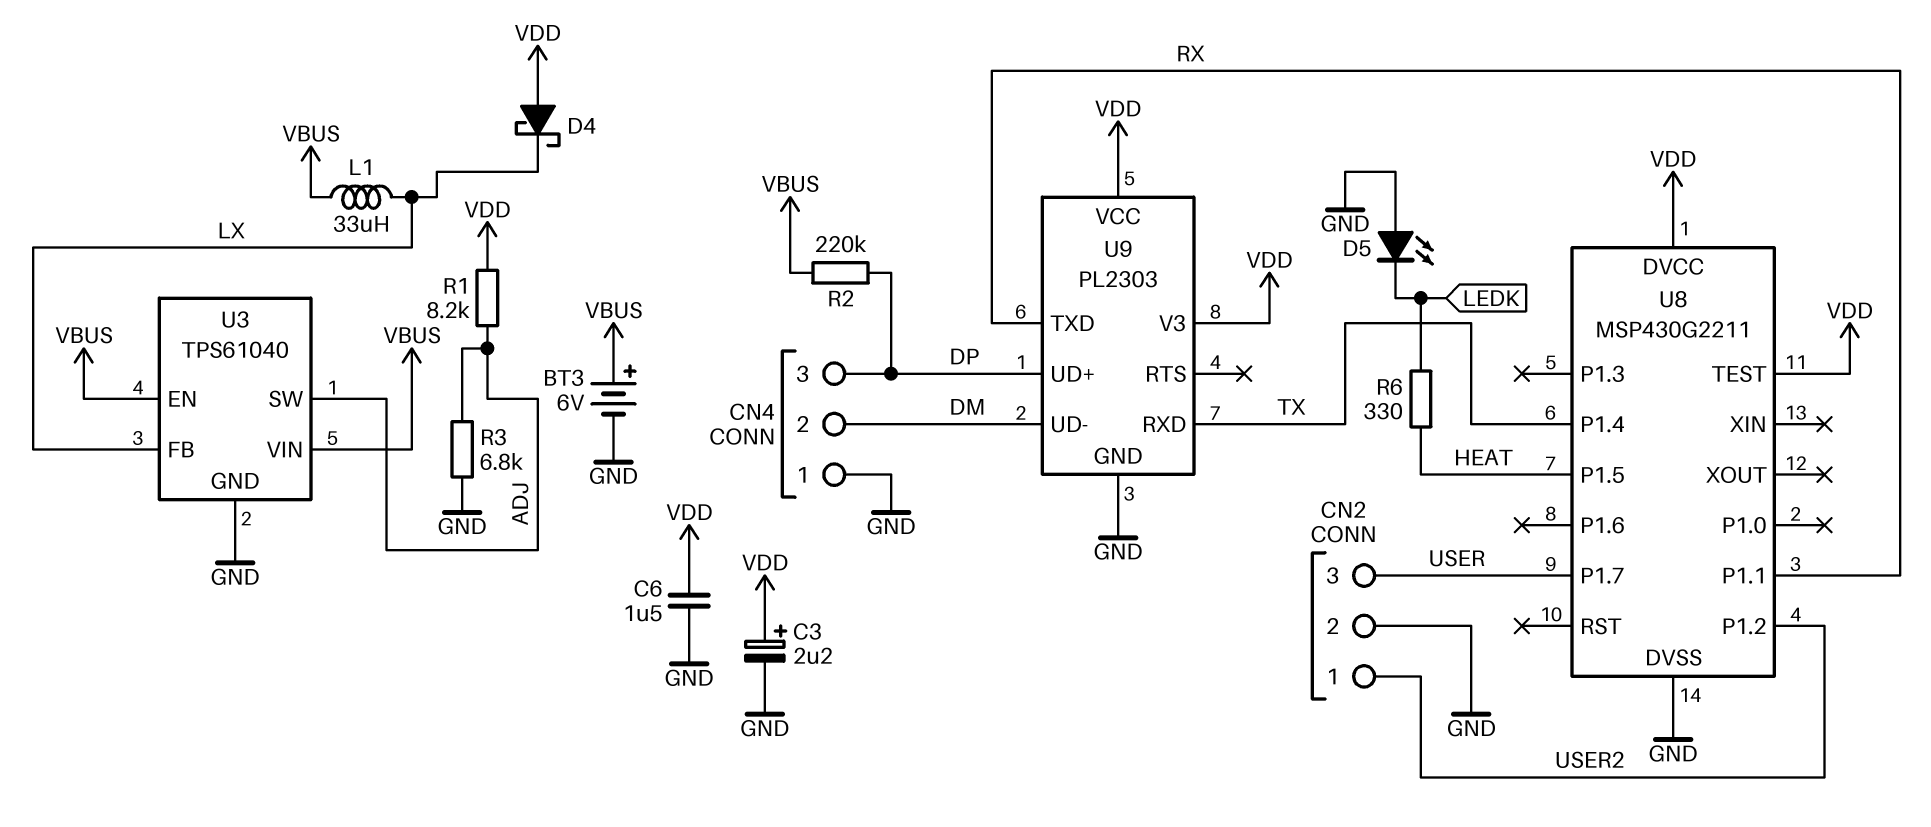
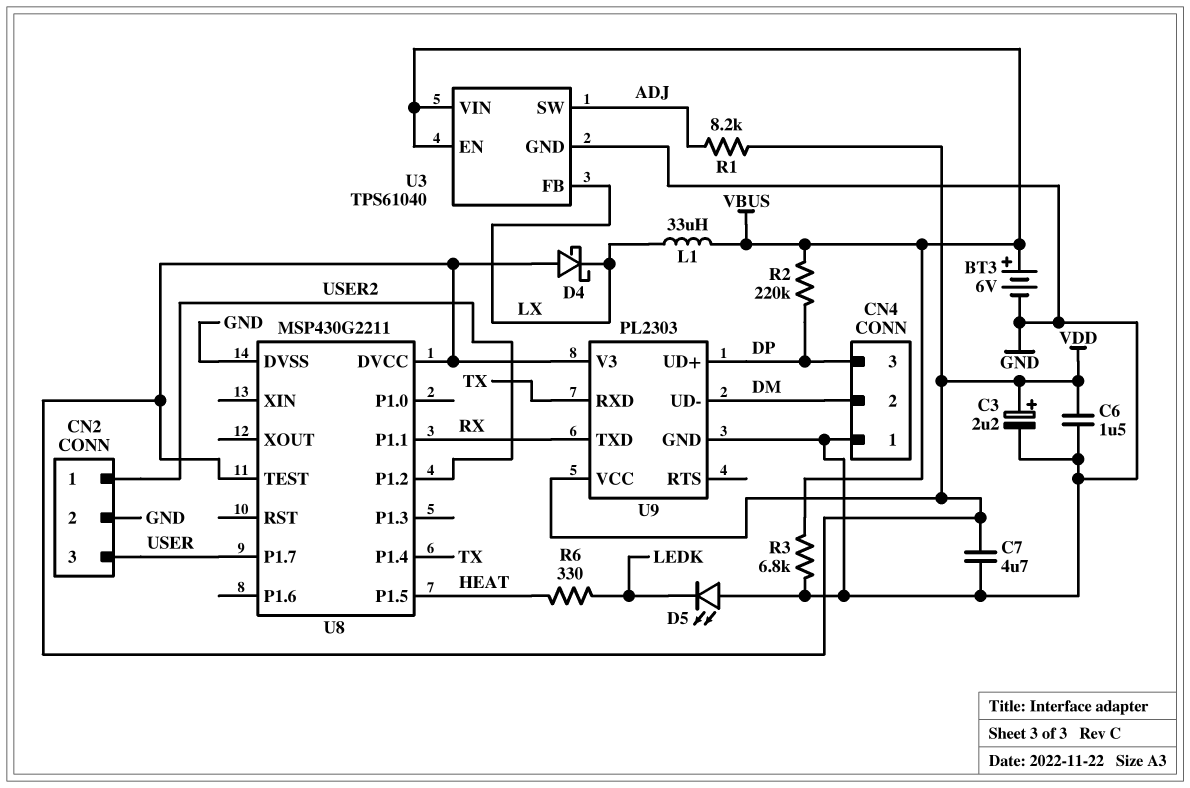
C7: none -> 4.7uF (GND, VDD)
R3: 6.8k (ADJ, GND) -> 6.8k (GND, VBUS)

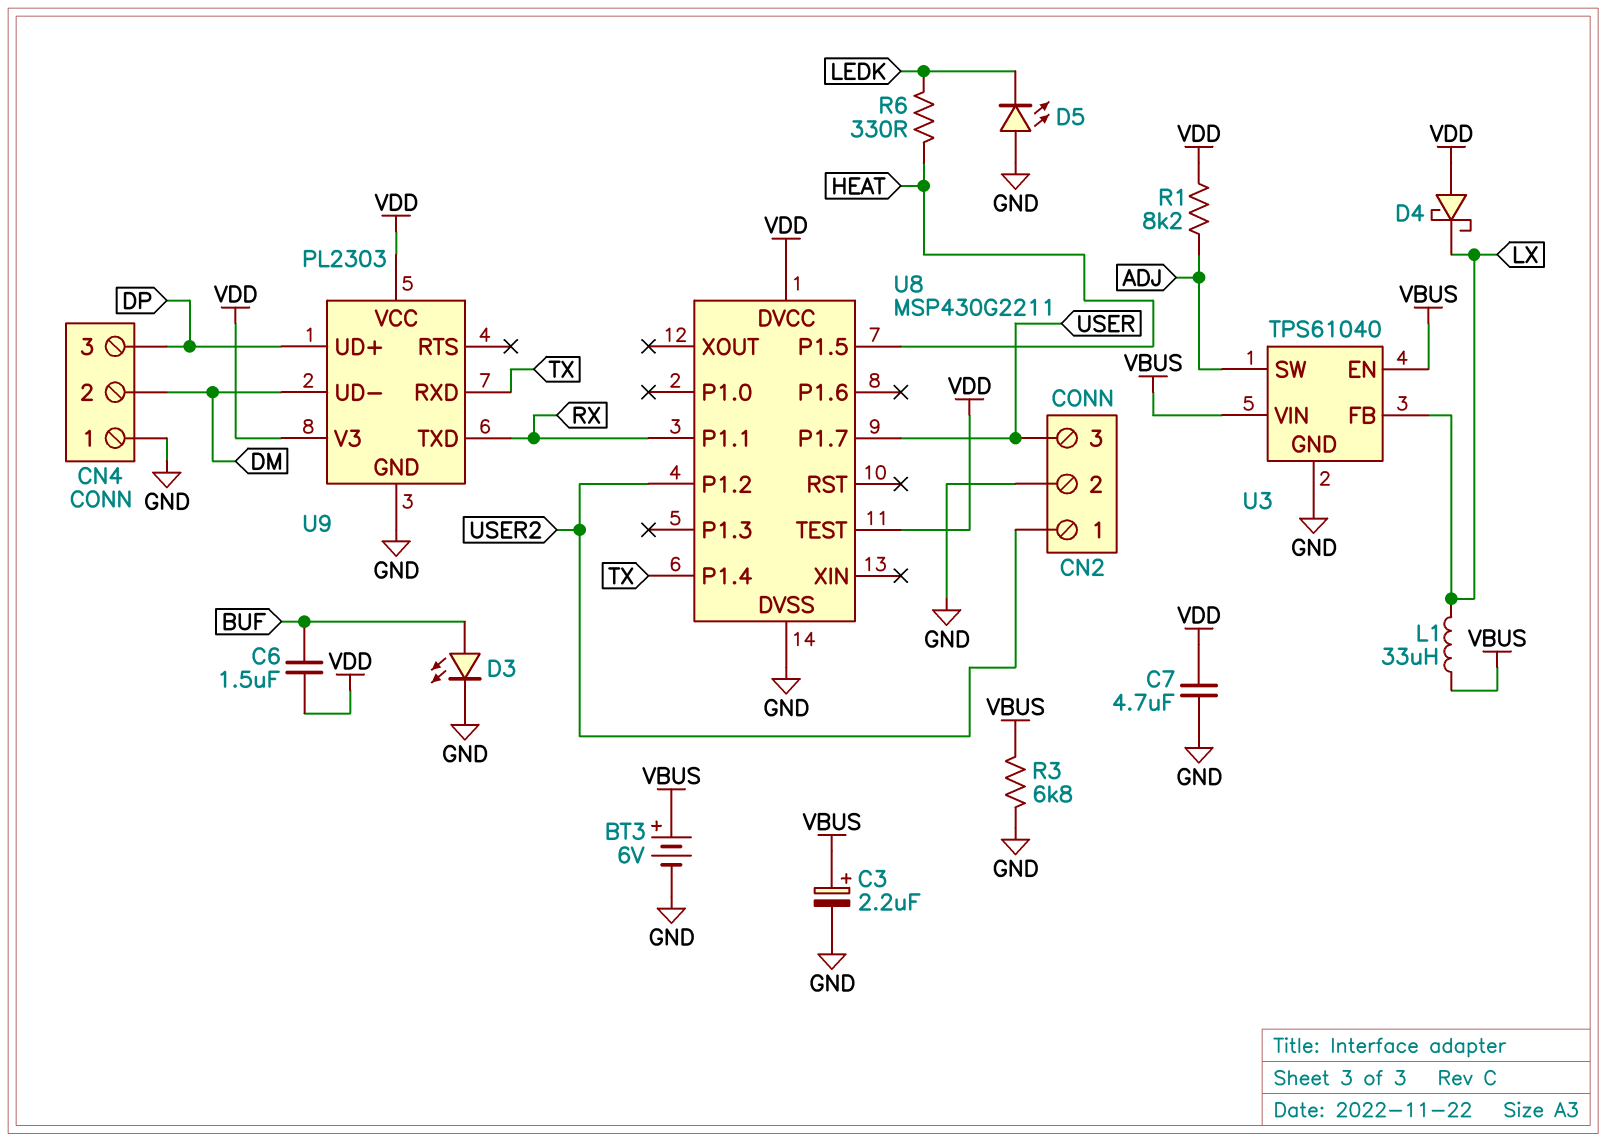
C3: 2.2uF (plus VDD, minus GND) -> 2.2uF (plus VBUS, minus GND)
C6: 1.5uF (GND, VDD) -> 1.5uF (BUF, VDD)
D3: none -> LED (A BUF, K GND)
R2: 220k (DP, VBUS) -> none

